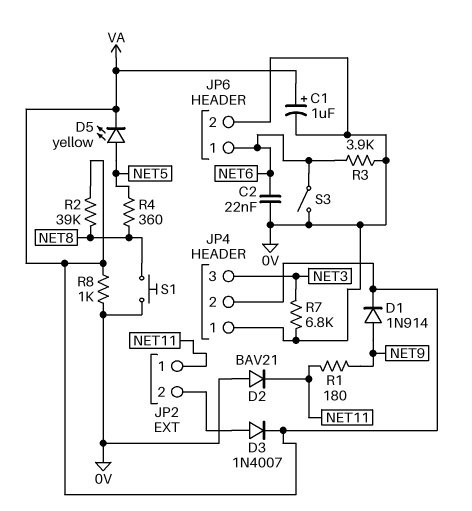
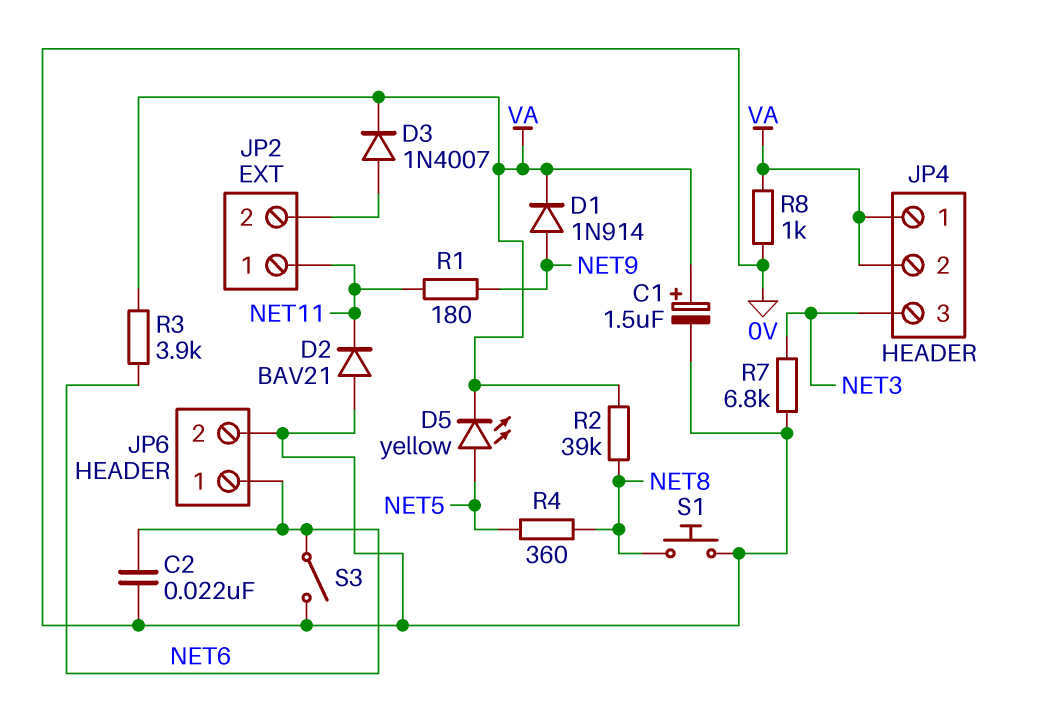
C1: 1uF (plus VA, minus 0V) -> 1.5uF (plus VA, minus 0V)
JP4 pin 1: 0V -> VA
R3: 3.9k (0V, NET6) -> 3.9k (NET6, VA)

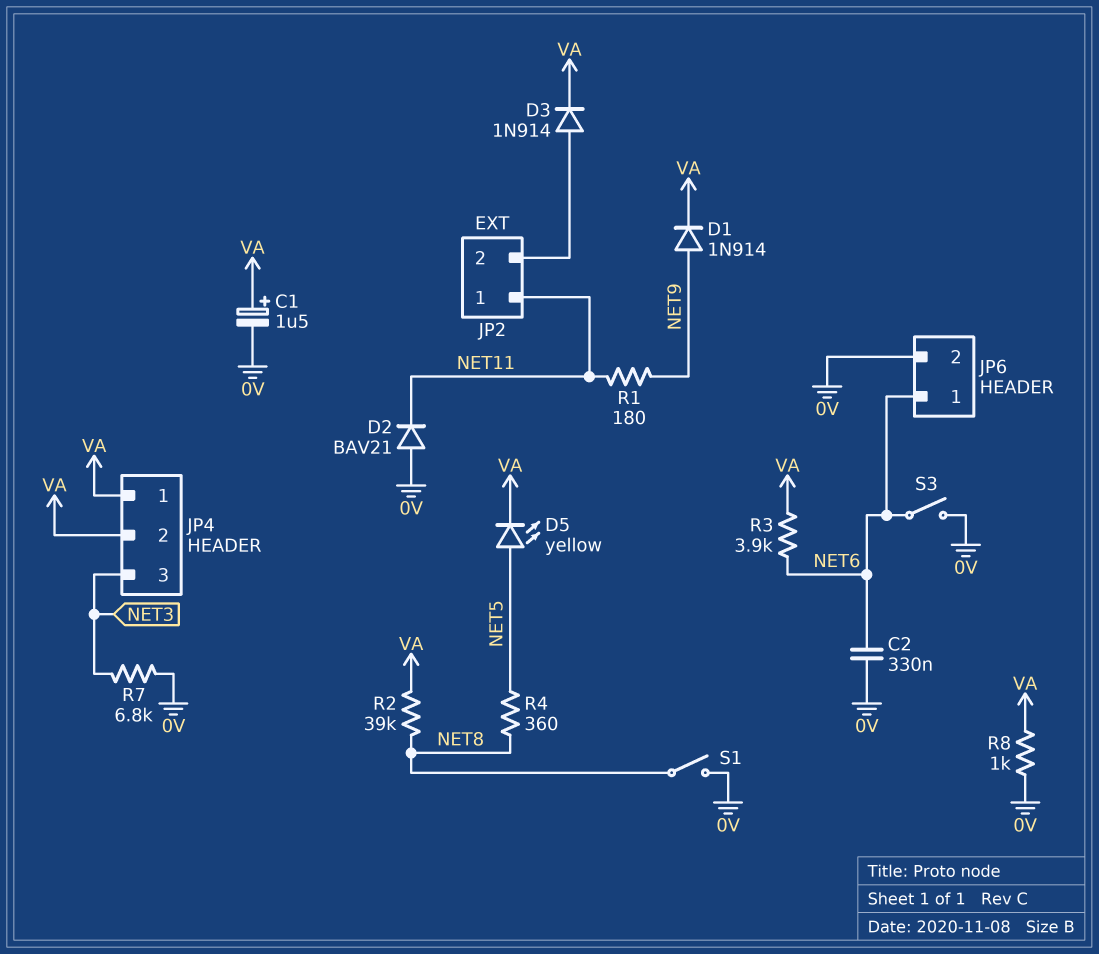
C2: 22nF (0V, NET6) -> 330nF (0V, NET6)
D3: diode 1N4007 (A JP2/2, K VA) -> diode 1N914 (A JP2/2, K VA)
S1: button (0V, NET8) -> switch (0V, NET8)

